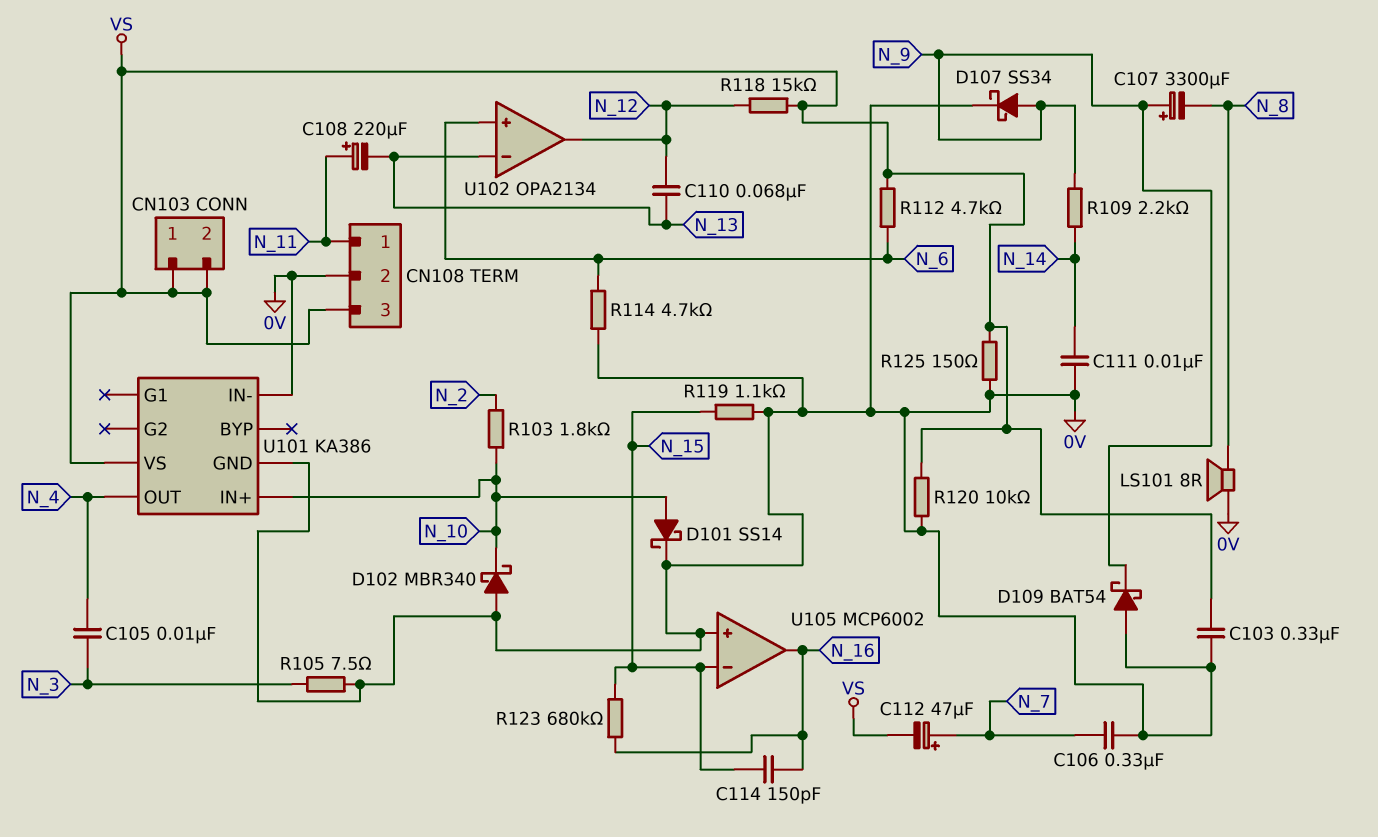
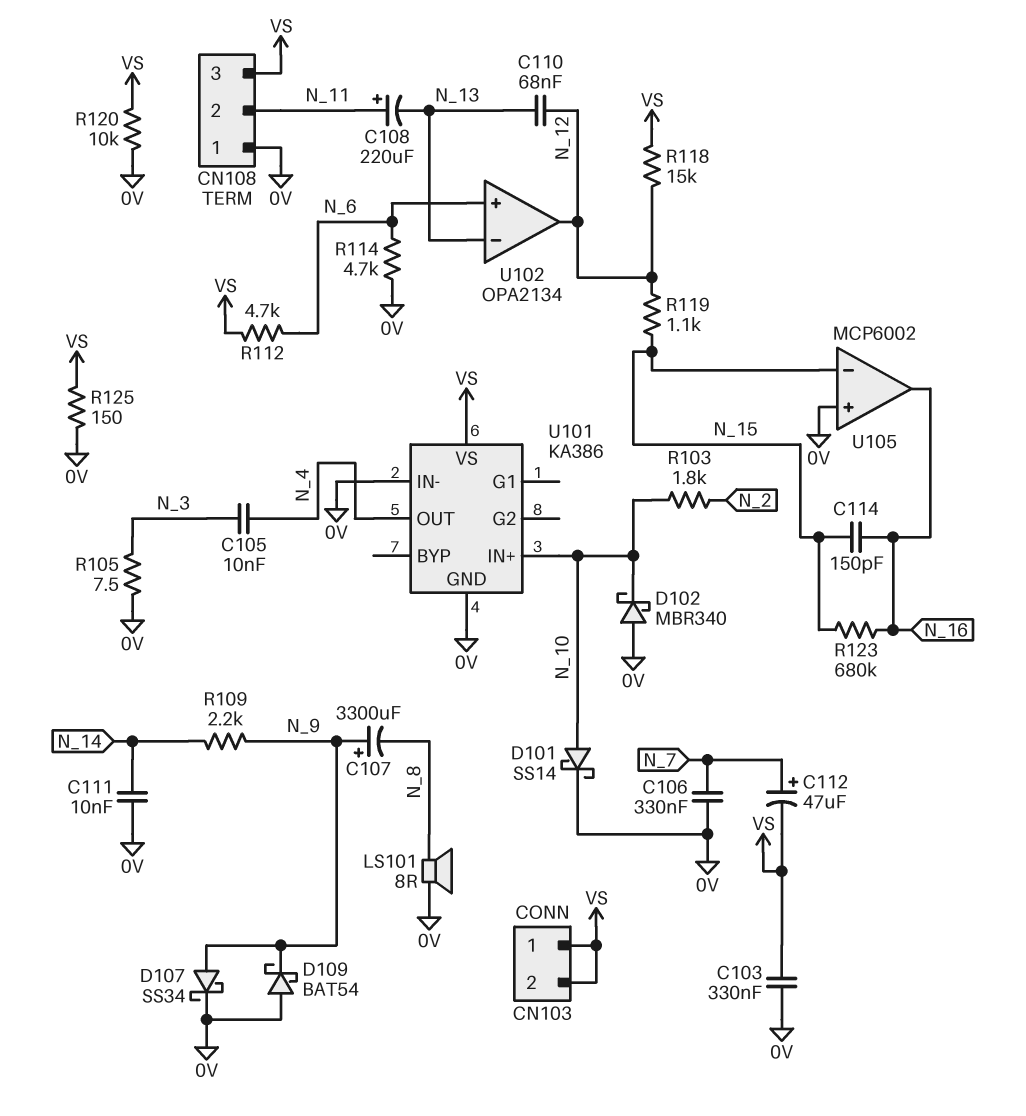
CN108 pin 1: N_11 -> 0V
CN108 pin 2: 0V -> N_11
R119: 1.1k (0V, N_15) -> 1.1k (N_12, N_15)

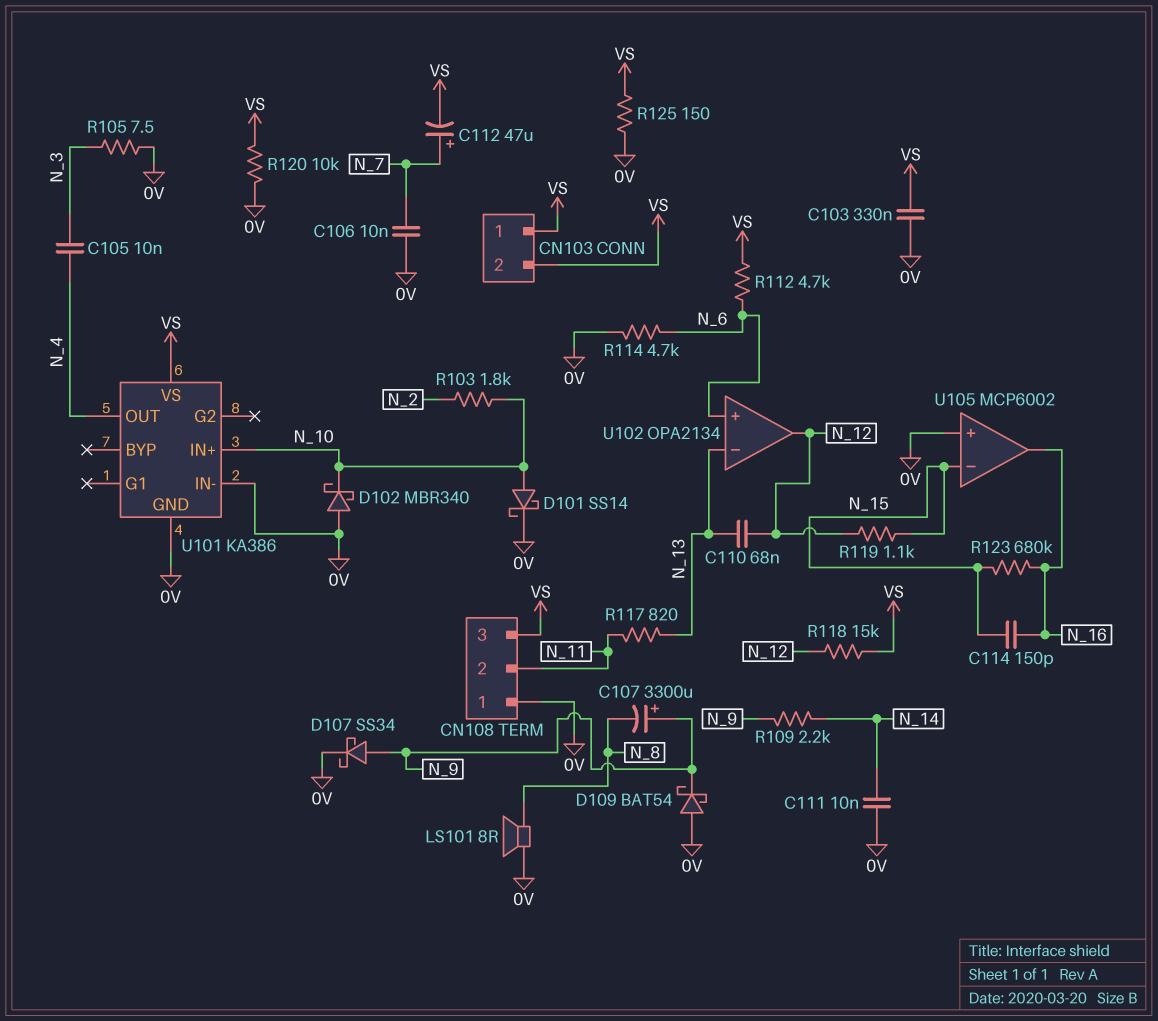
C106: 330nF (0V, N_7) -> 10nF (0V, N_7)
C108: 220uF (plus N_11, minus N_13) -> none
R117: none -> 820 (N_11, N_13)

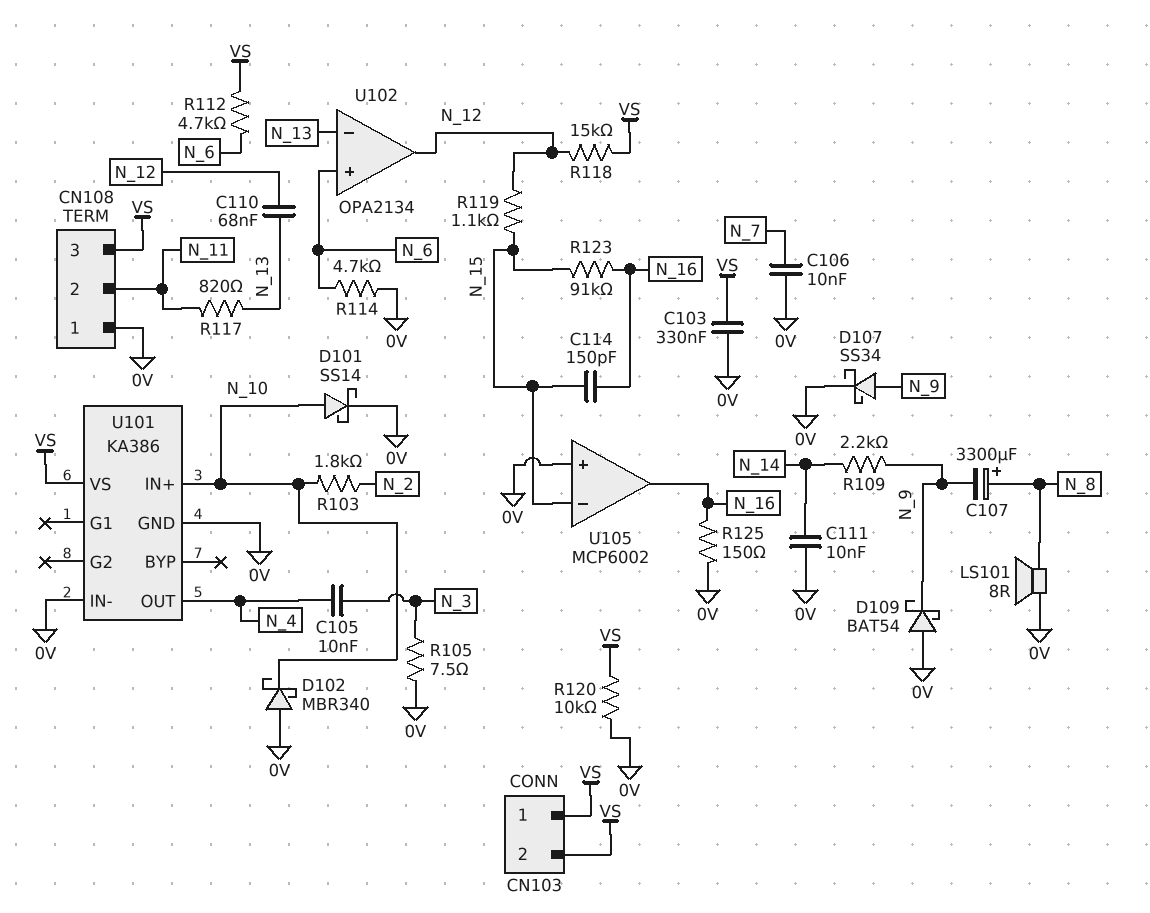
C107: 3300uF (plus N_9, minus N_8) -> 3300uF (plus N_8, minus N_9)
C112: 47uF (plus N_7, minus VS) -> none
R123: 680k (N_15, N_16) -> 91k (N_15, N_16)
R125: 150 (0V, VS) -> 150 (0V, N_16)

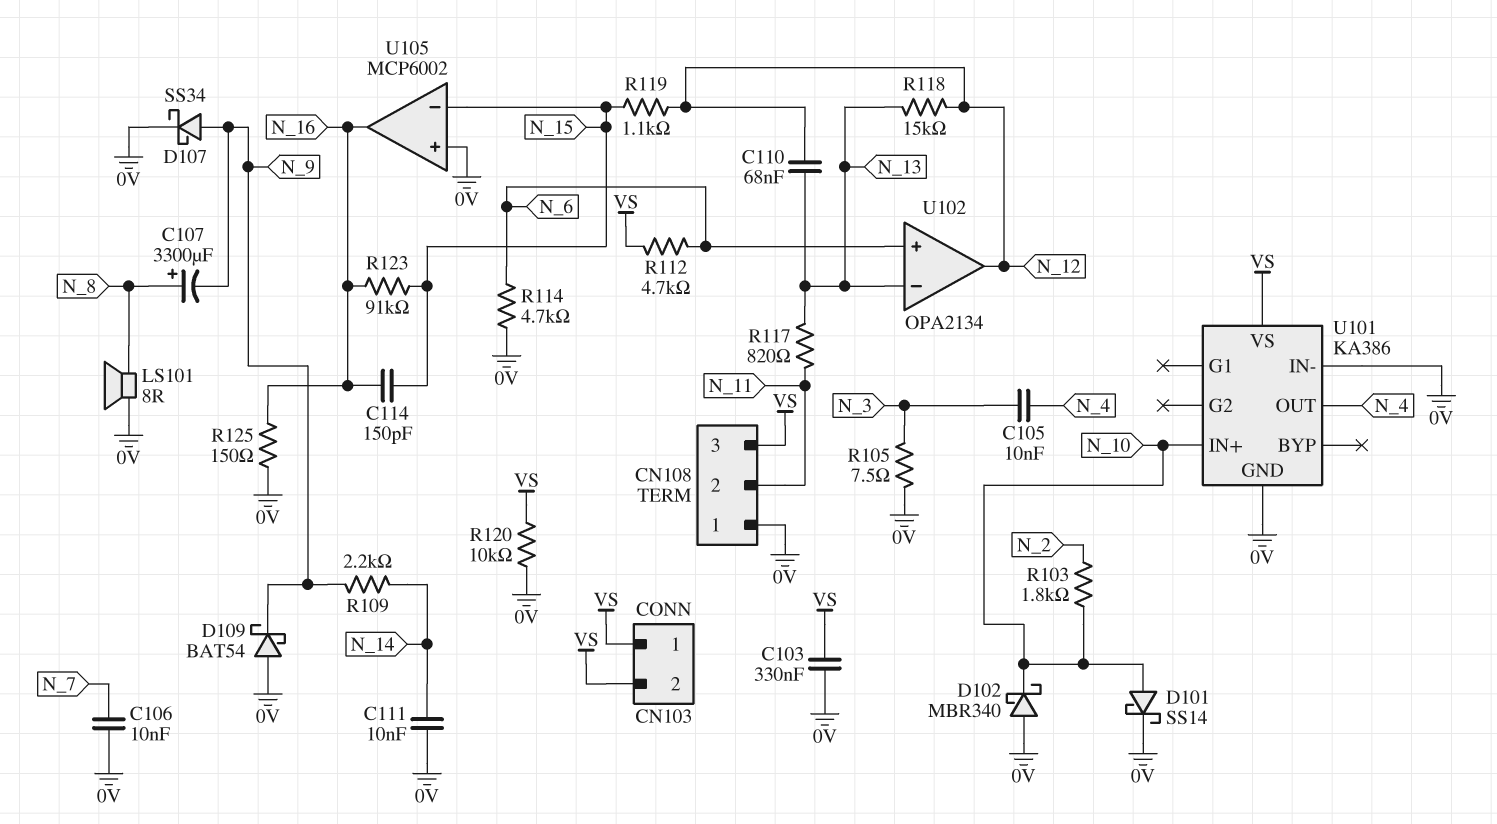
R118: 15k (N_12, VS) -> 15k (N_12, N_13)

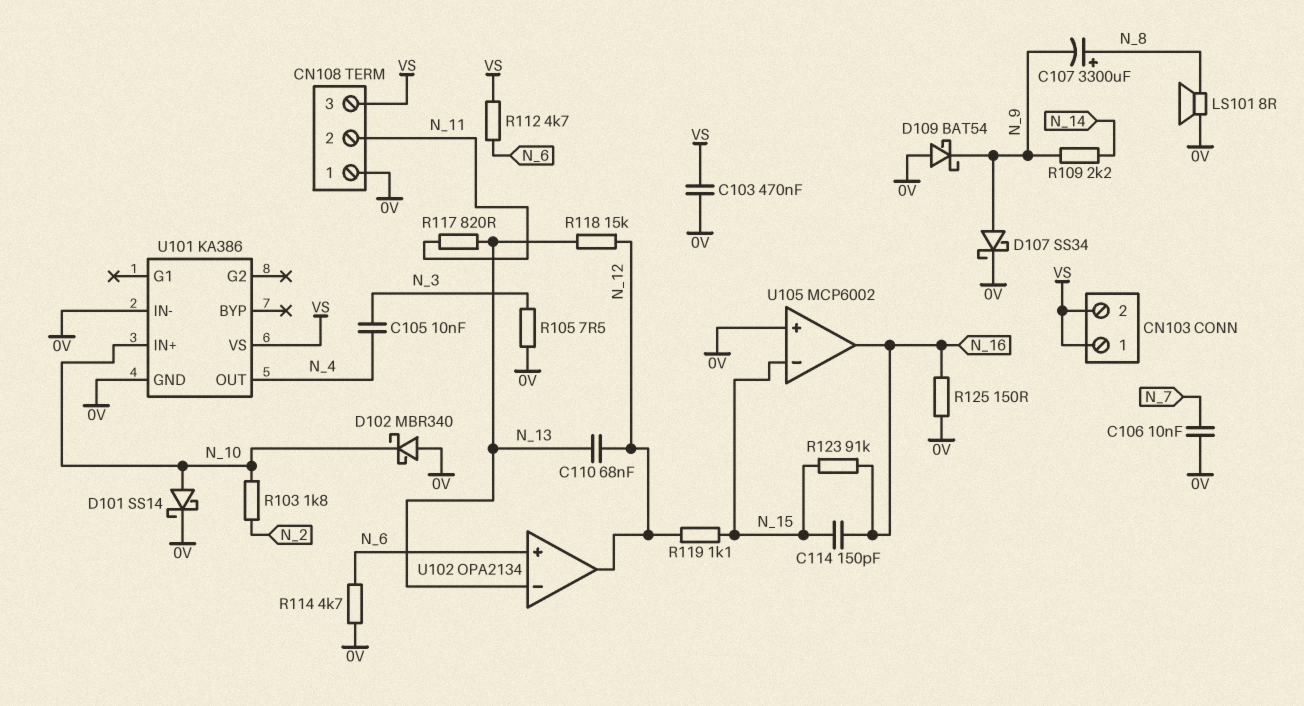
C103: 330nF (0V, VS) -> 470nF (0V, VS)
C111: 10nF (0V, N_14) -> none
R120: 10k (0V, VS) -> none

